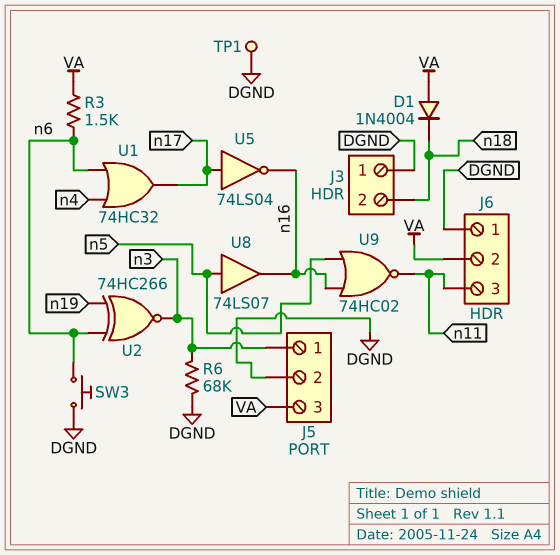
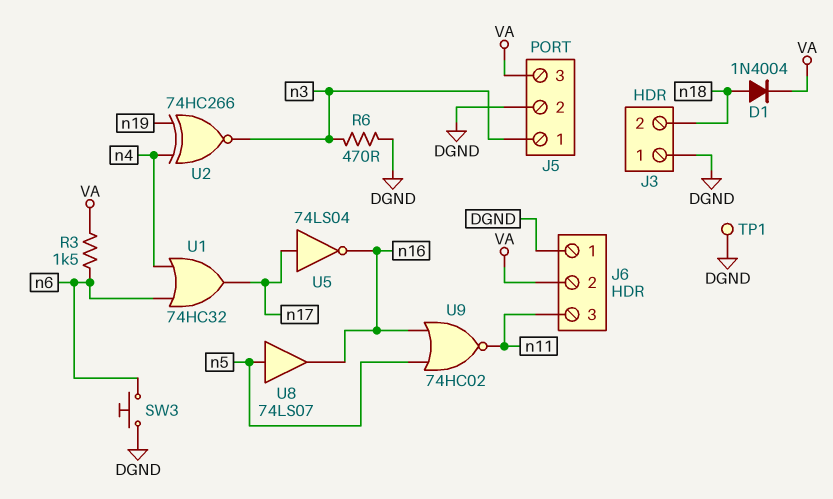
D1: diode 1N4004 (A VA, K n18) -> diode 1N4004 (A n18, K VA)
R6: 68k (DGND, n3) -> 470 (DGND, n3)
U2: XNOR 74HC266 (in n6, in n19, out n3) -> XNOR 74HC266 (in n4, in n19, out n3)

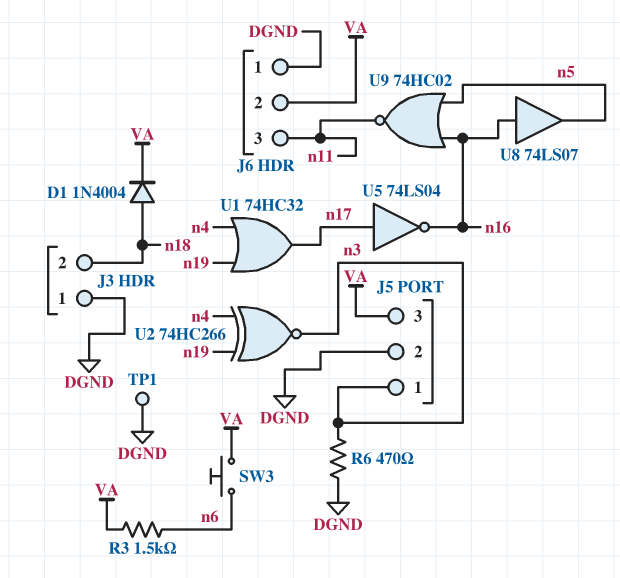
SW3: button (DGND, n6) -> button (VA, n6)
U1: OR 74HC32 (in n4, in n6, out n17) -> OR 74HC32 (in n4, in n19, out n17)
U8: buffer 74LS07 (in n5, out n16) -> buffer 74LS07 (in n16, out n5)

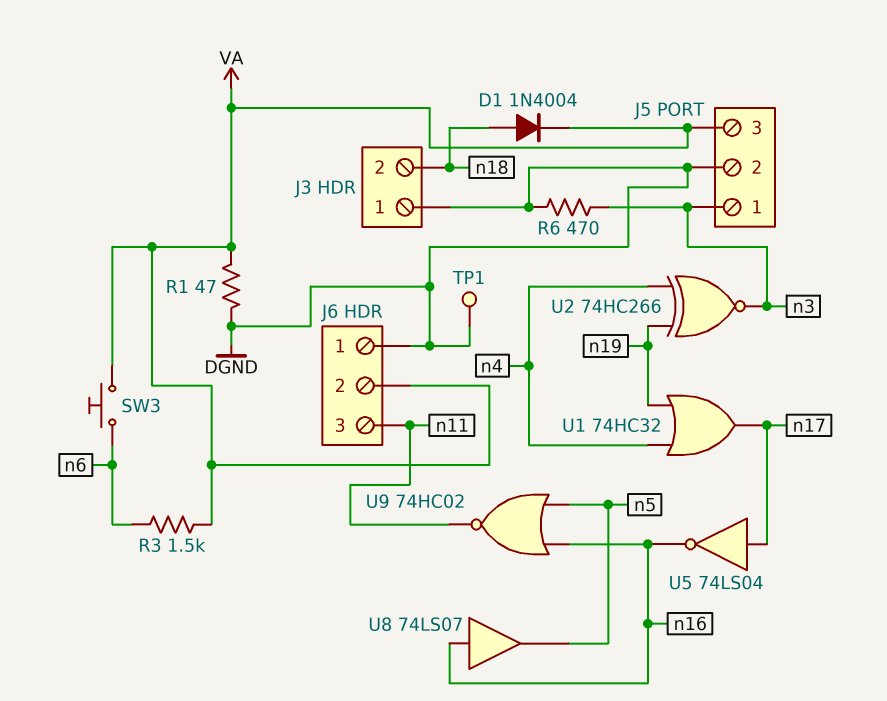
R1: none -> 47 (DGND, VA)

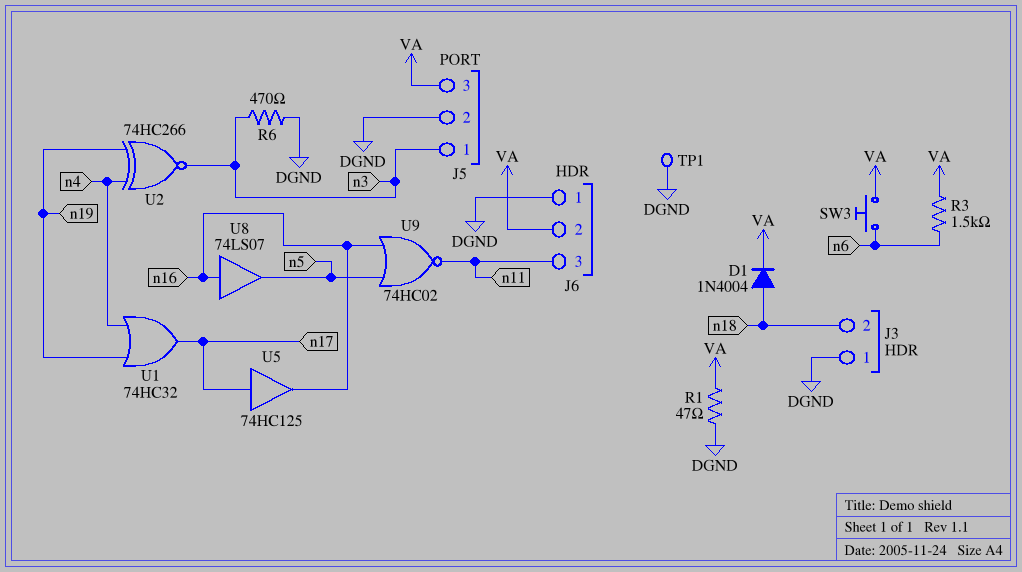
U5: NOT 74LS04 (in n17, out n16) -> buffer 74HC125 (in n17, out n16)

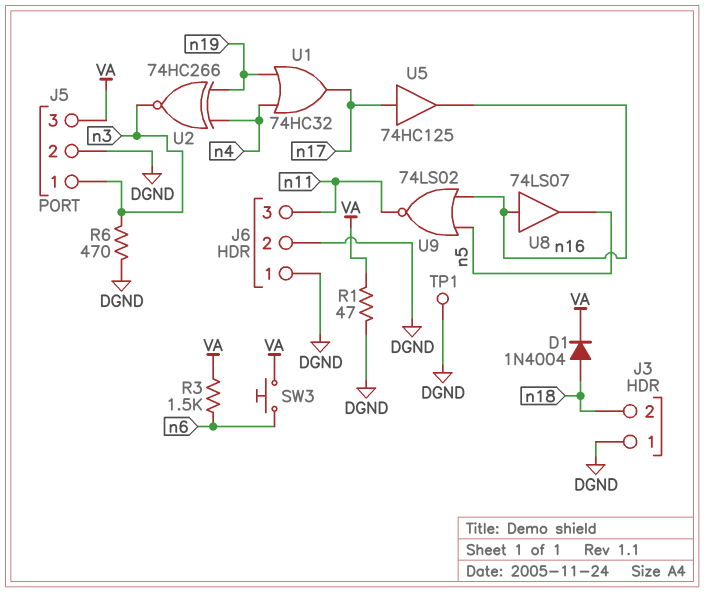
J6 pin 2: VA -> DGND
U9: NOR 74HC02 (in n5, in n16, out n11) -> NOR 74LS02 (in n5, in n16, out n11)

